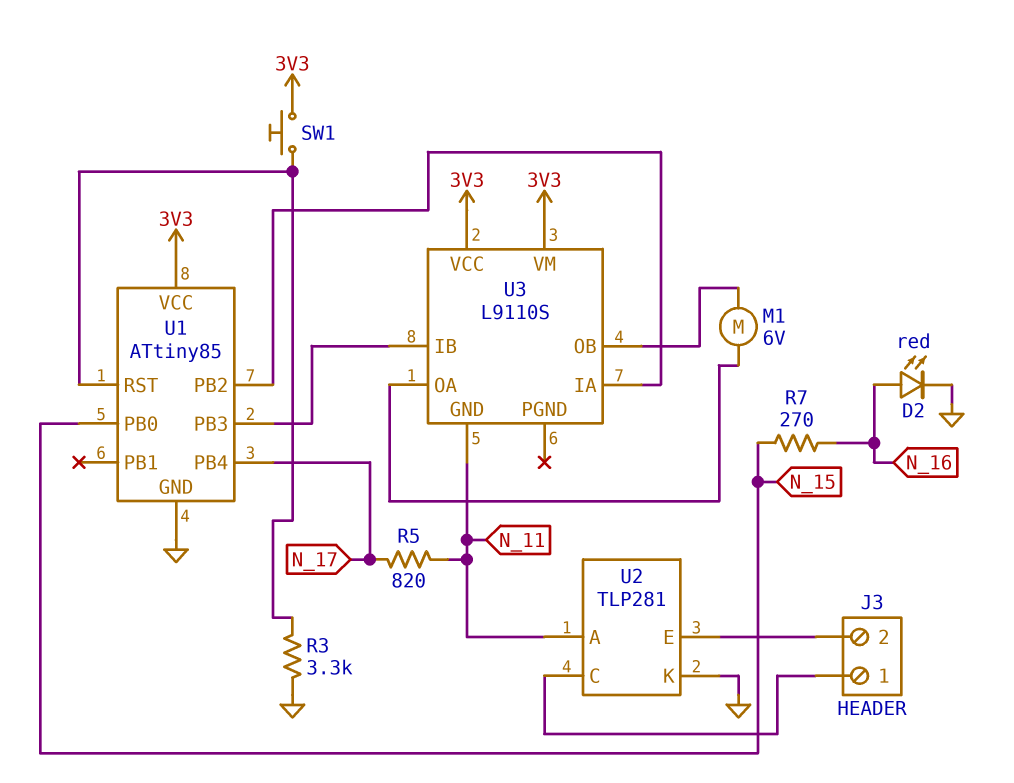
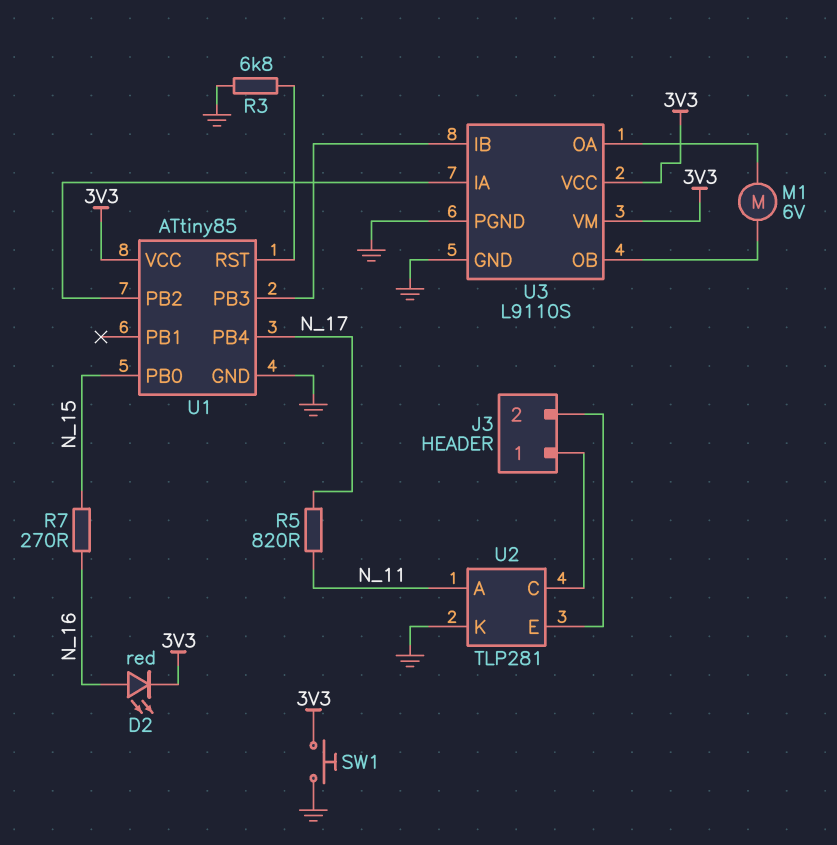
D2: LED red (A N_16, K GND) -> LED red (A N_16, K 3V3)
R3: 3.3k (GND, U1/RST) -> 6.8k (GND, U1/RST)
SW1: button (3V3, U1/RST) -> button (3V3, GND)
U3 pin GND: N_11 -> GND
U3 pin PGND: none -> GND

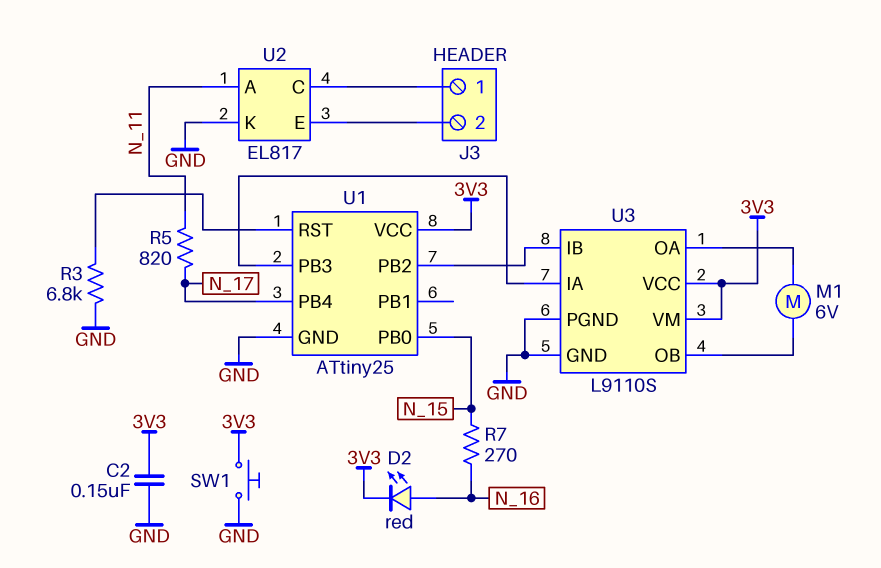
C2: none -> 150nF (3V3, GND)
U1: ATtiny85 -> ATtiny25
U2: TLP281 -> EL817
U3 pin IA: U1/PB2 -> U1/PB3
U3 pin IB: U1/PB3 -> U1/PB2

